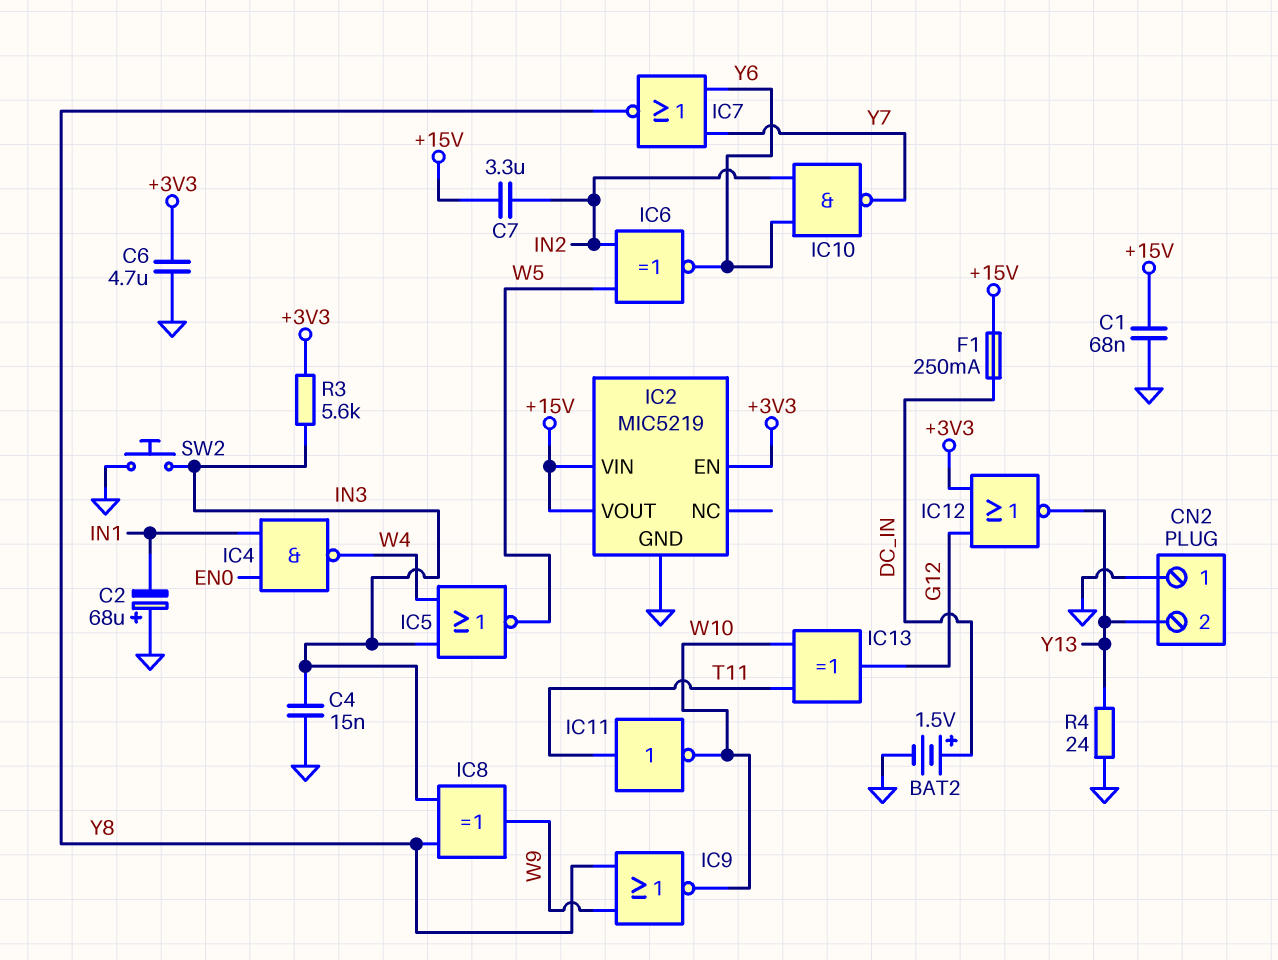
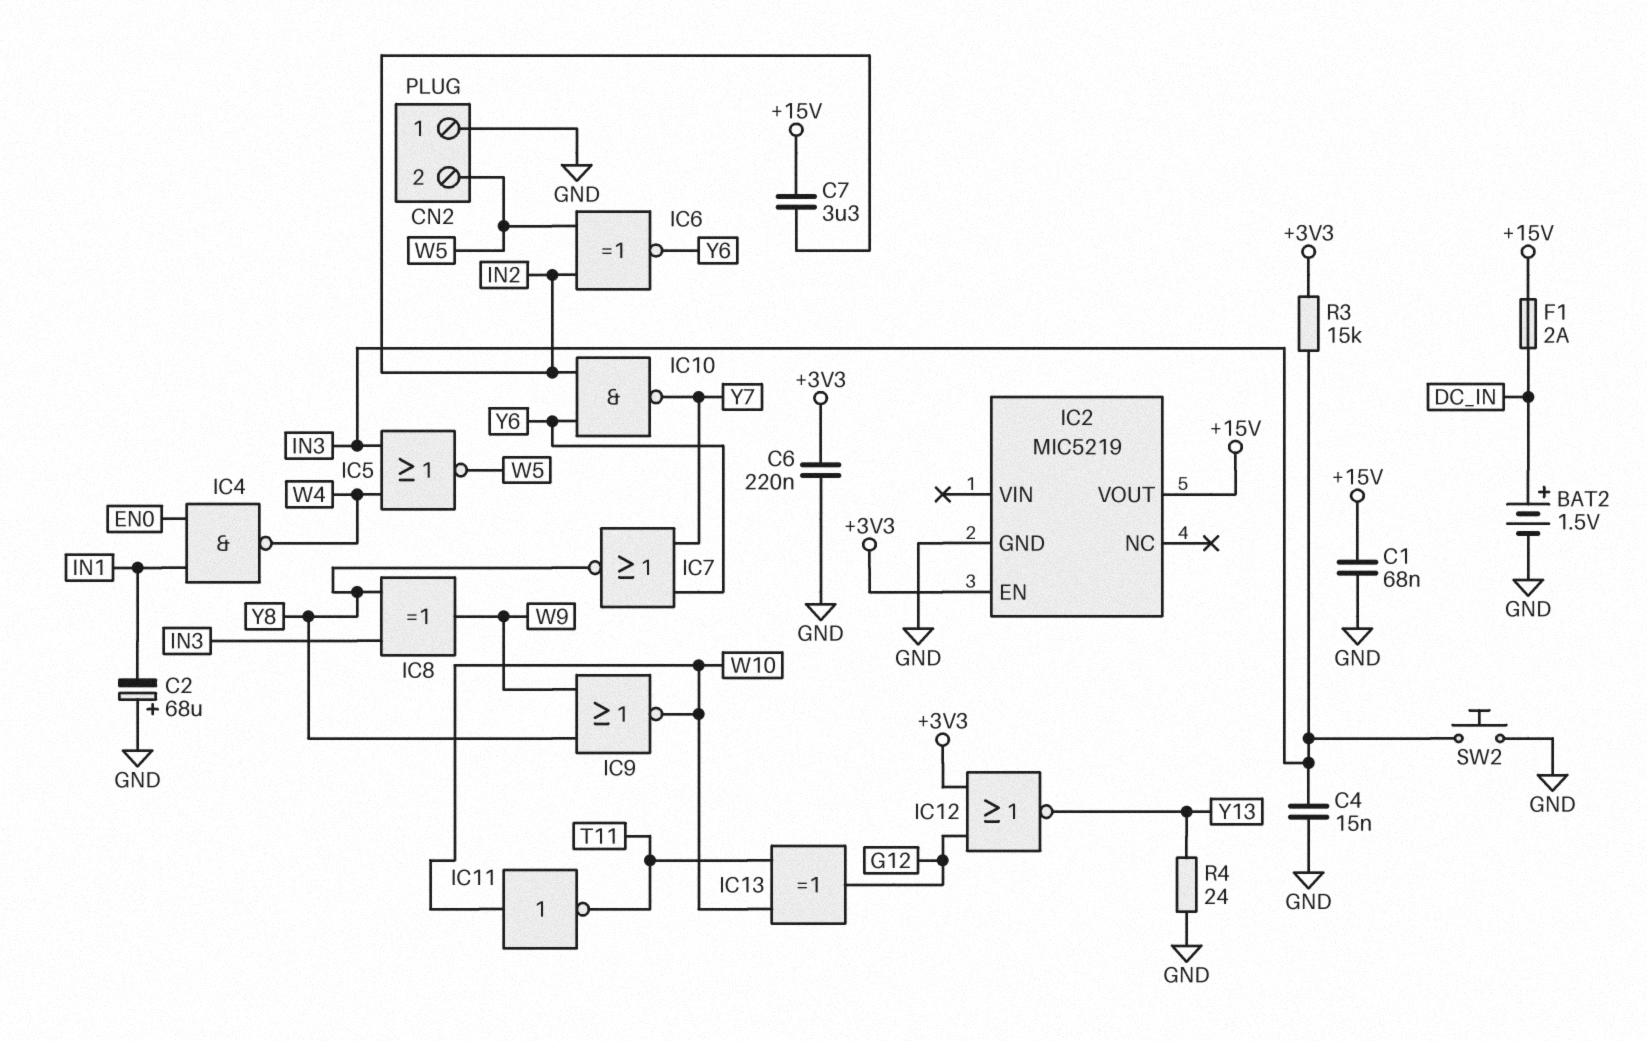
C6: 4.7uF (+3V3, GND) -> 220nF (+3V3, GND)
CN2 pin 2: Y13 -> W5
F1: 250mA (+15V, DC_IN) -> 2A (+15V, DC_IN)
IC2 pin VIN: +15V -> none
IC11: NOT (in T11, out W10) -> NOT (in W10, out T11)
R3: 5.6k (+3V3, IN3) -> 15k (+3V3, IN3)

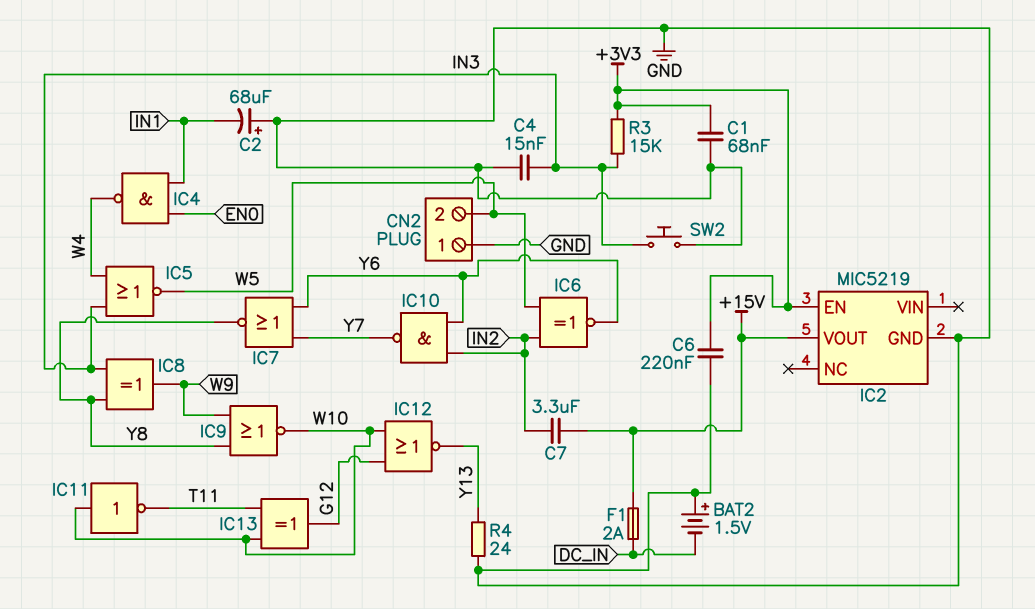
BAT2: 1.5V (plus DC_IN, minus GND) -> 1.5V (plus GND, minus DC_IN)
C1: 68nF (+15V, GND) -> 68nF (+3V3, GND)
IC12: NOR (in +3V3, in G12, out Y13) -> NOR (in G12, in W10, out Y13)

